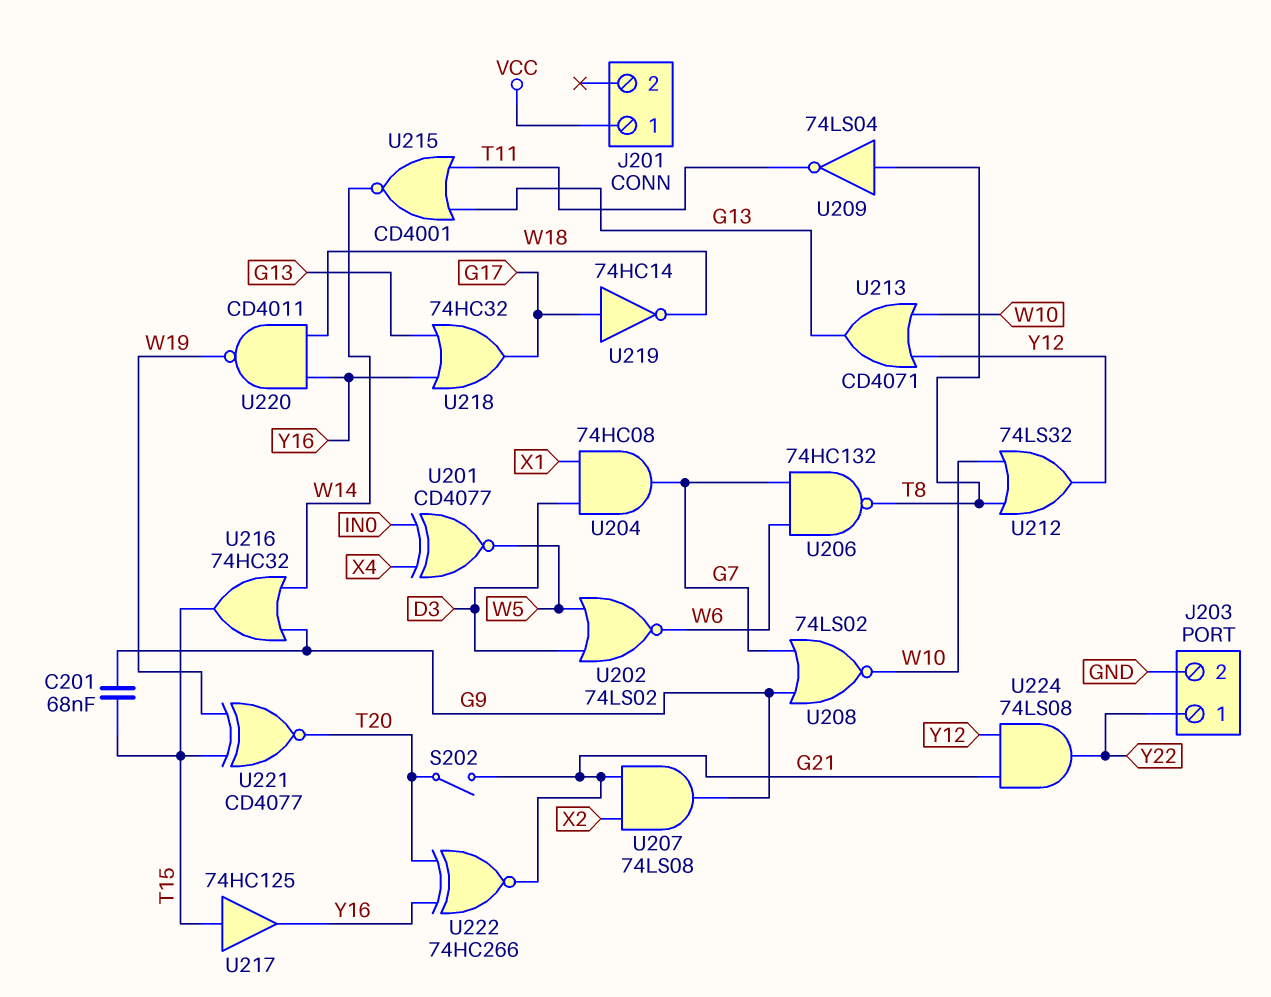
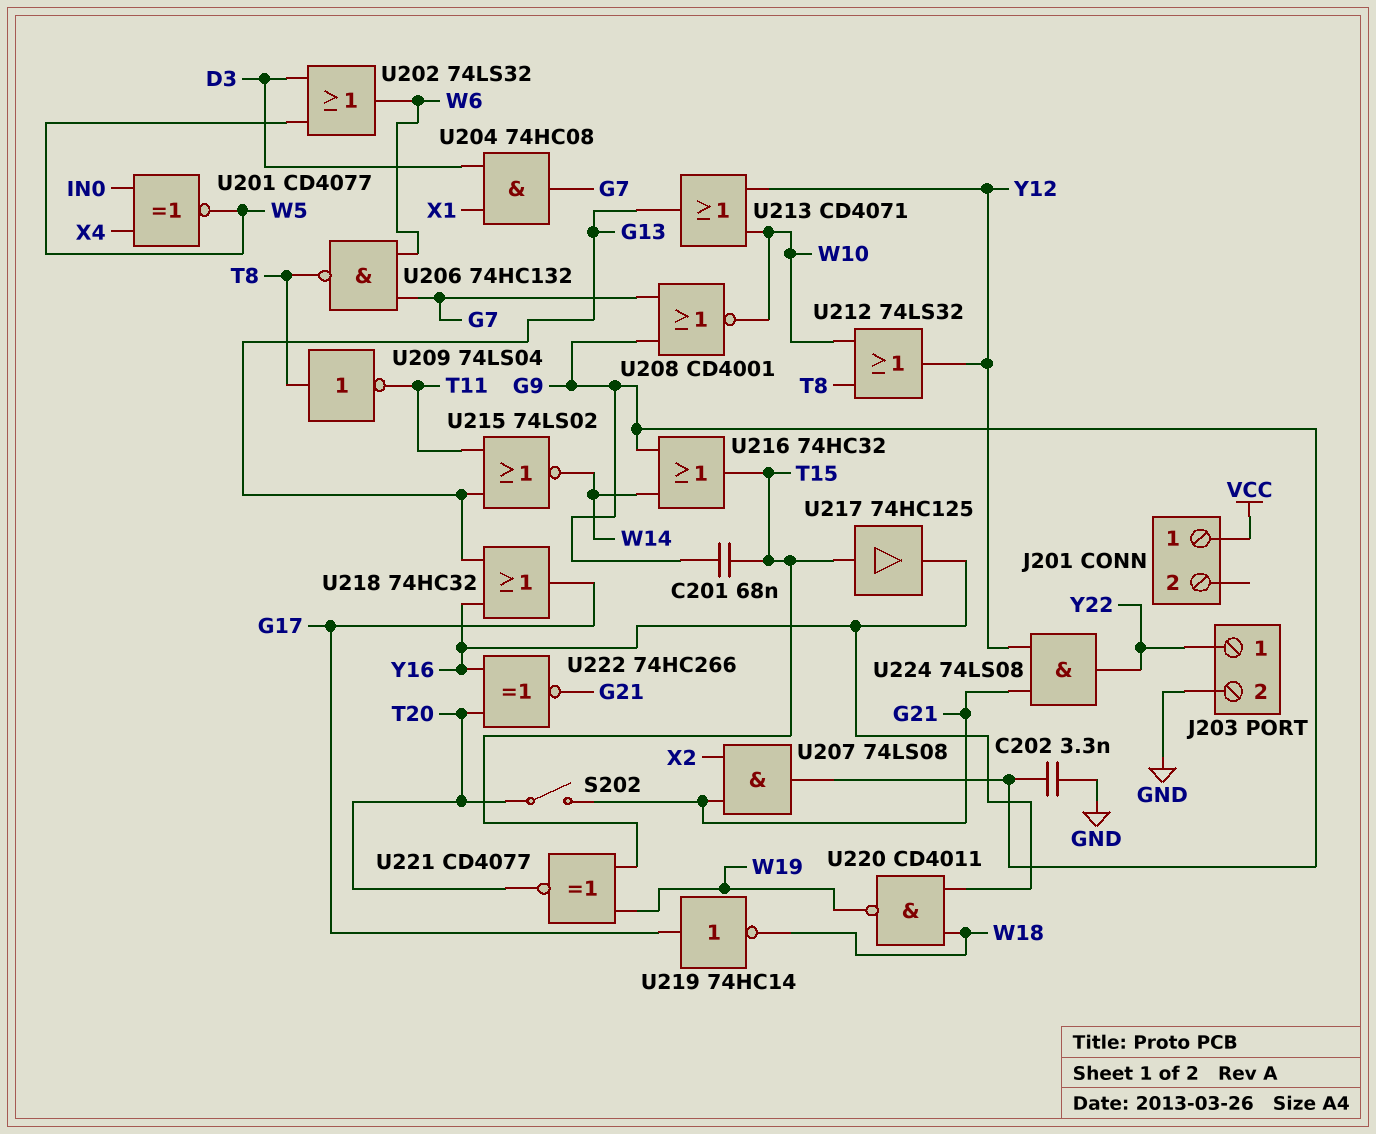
C202: none -> 3.3nF (G9, GND)
U202: NOR 74LS02 (in D3, in W5, out W6) -> OR 74LS32 (in D3, in W5, out W6)
U208: NOR 74LS02 (in G7, in G9, out W10) -> NOR CD4001 (in G7, in G9, out W10)
U215: NOR CD4001 (in G13, in T11, out W14) -> NOR 74LS02 (in G13, in T11, out W14)

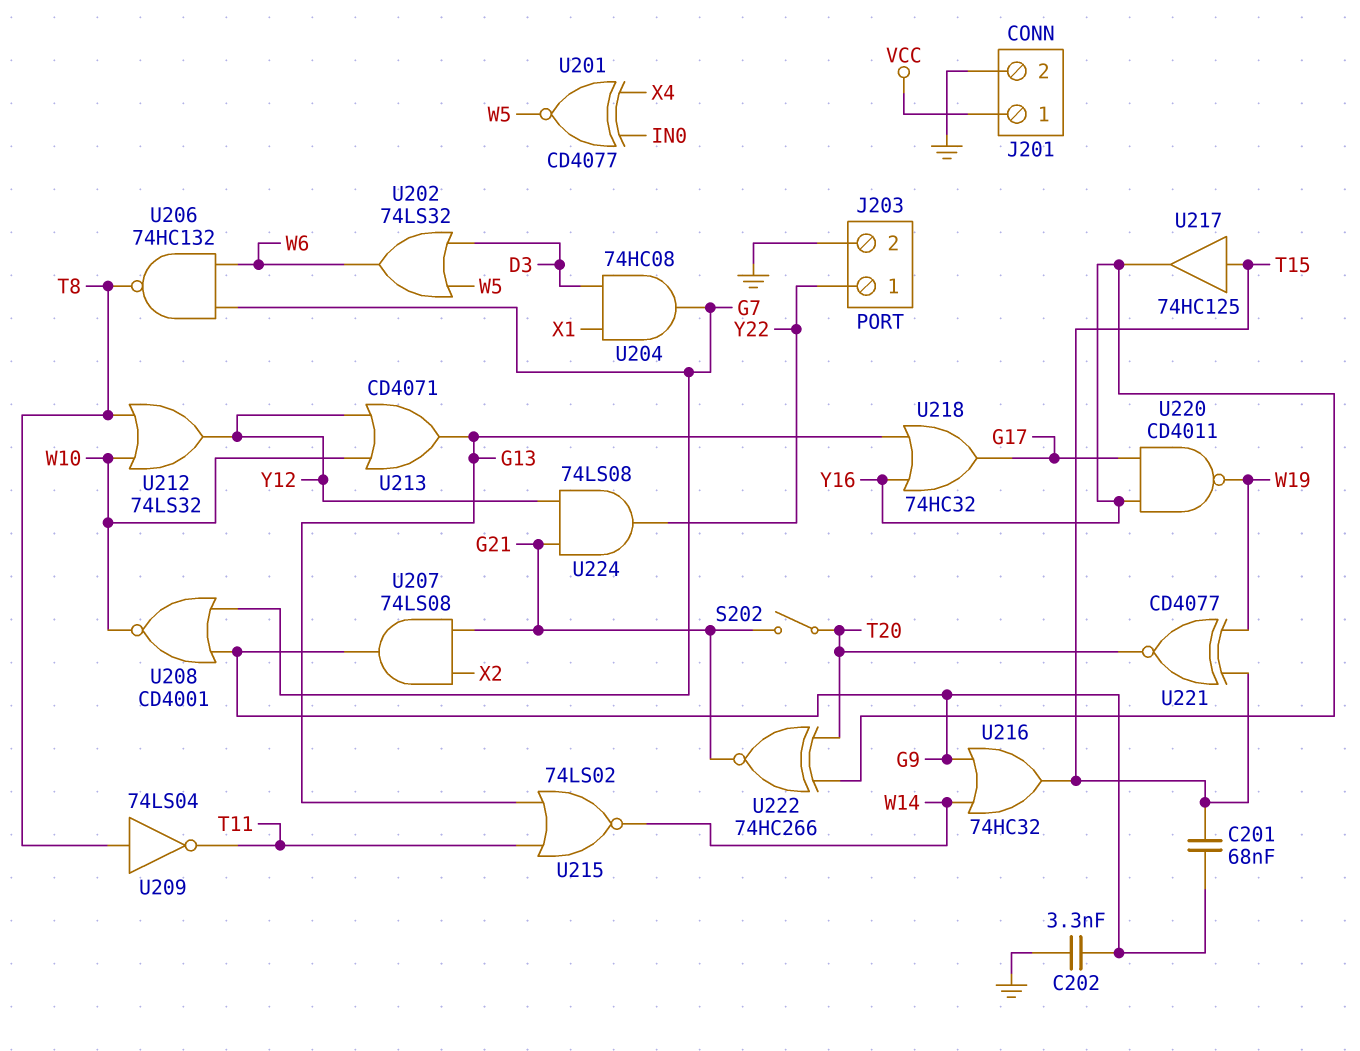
J201 pin 2: none -> GND
U219: NOT 74HC14 (in G17, out W18) -> none
U220: NAND CD4011 (in W18, in Y16, out W19) -> NAND CD4011 (in G17, in Y16, out W19)

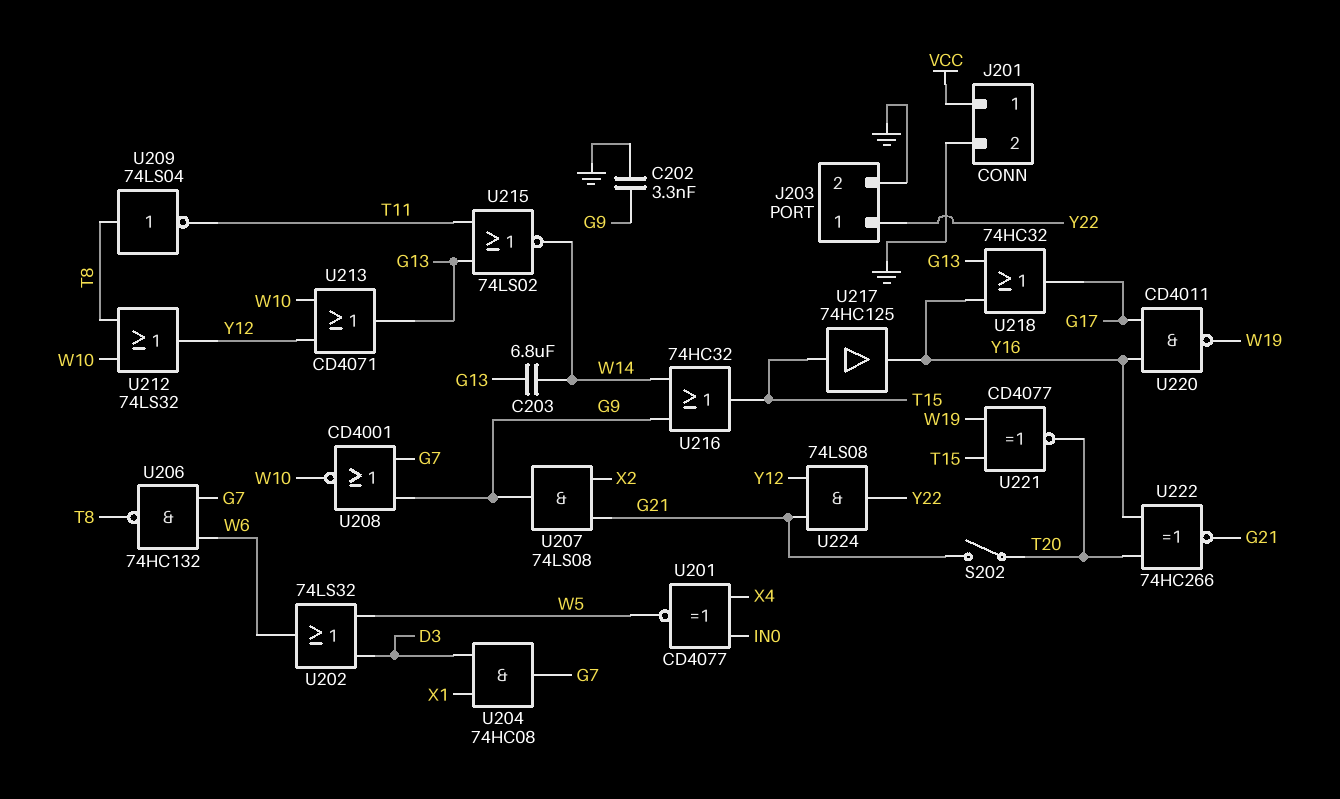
C201: 68nF (G9, T15) -> none
C203: none -> 6.8uF (G13, W14)

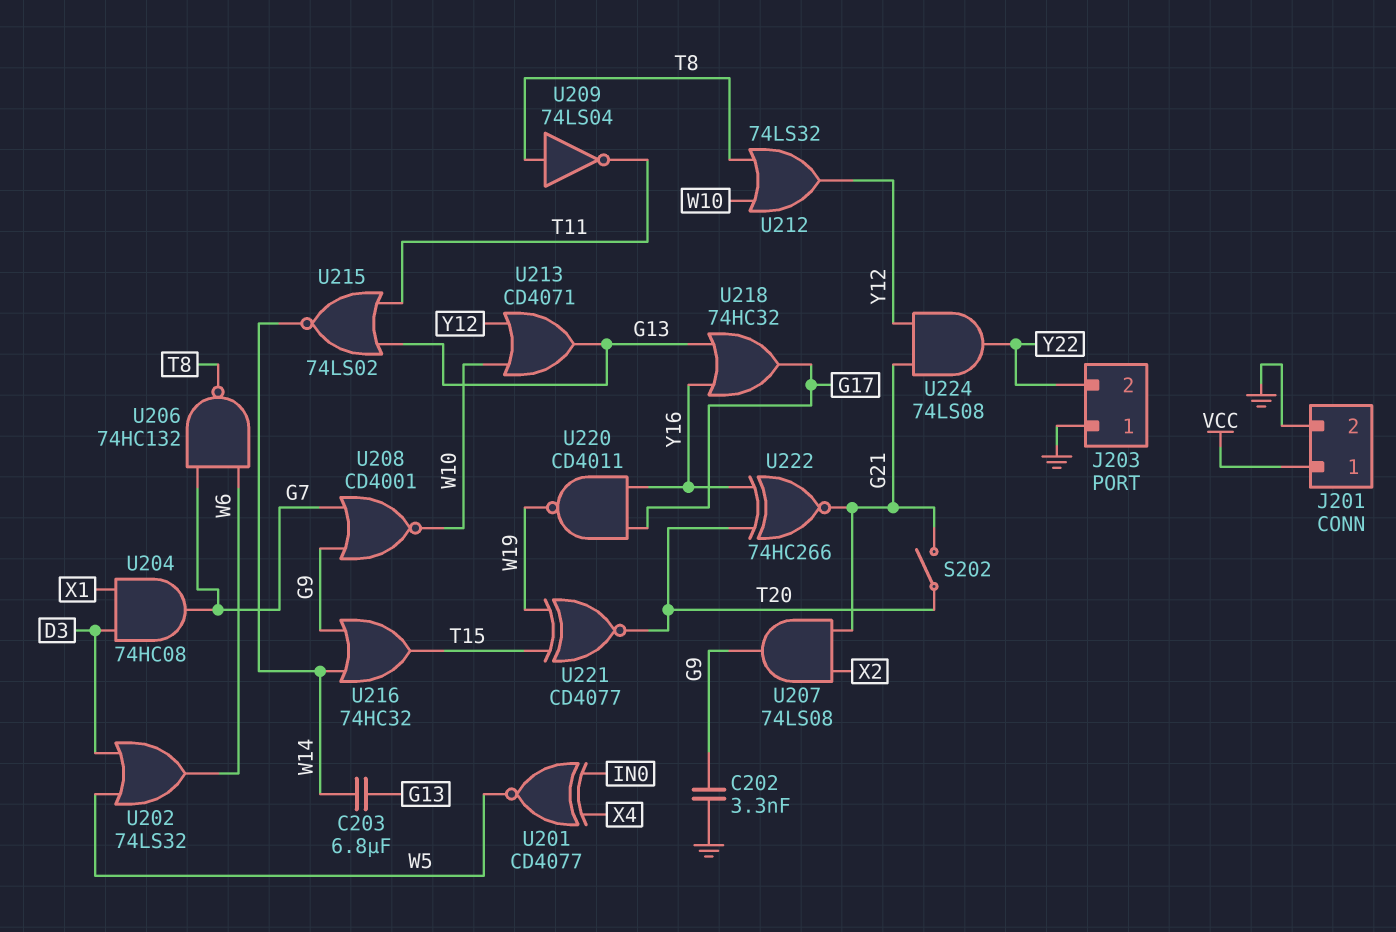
J203 pin 1: Y22 -> GND
J203 pin 2: GND -> Y22
U217: buffer 74HC125 (in T15, out Y16) -> none

